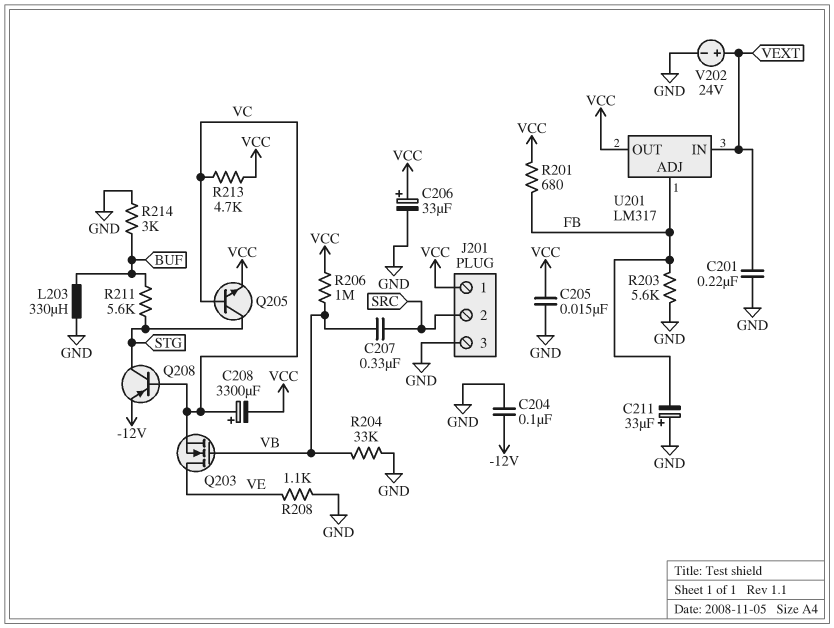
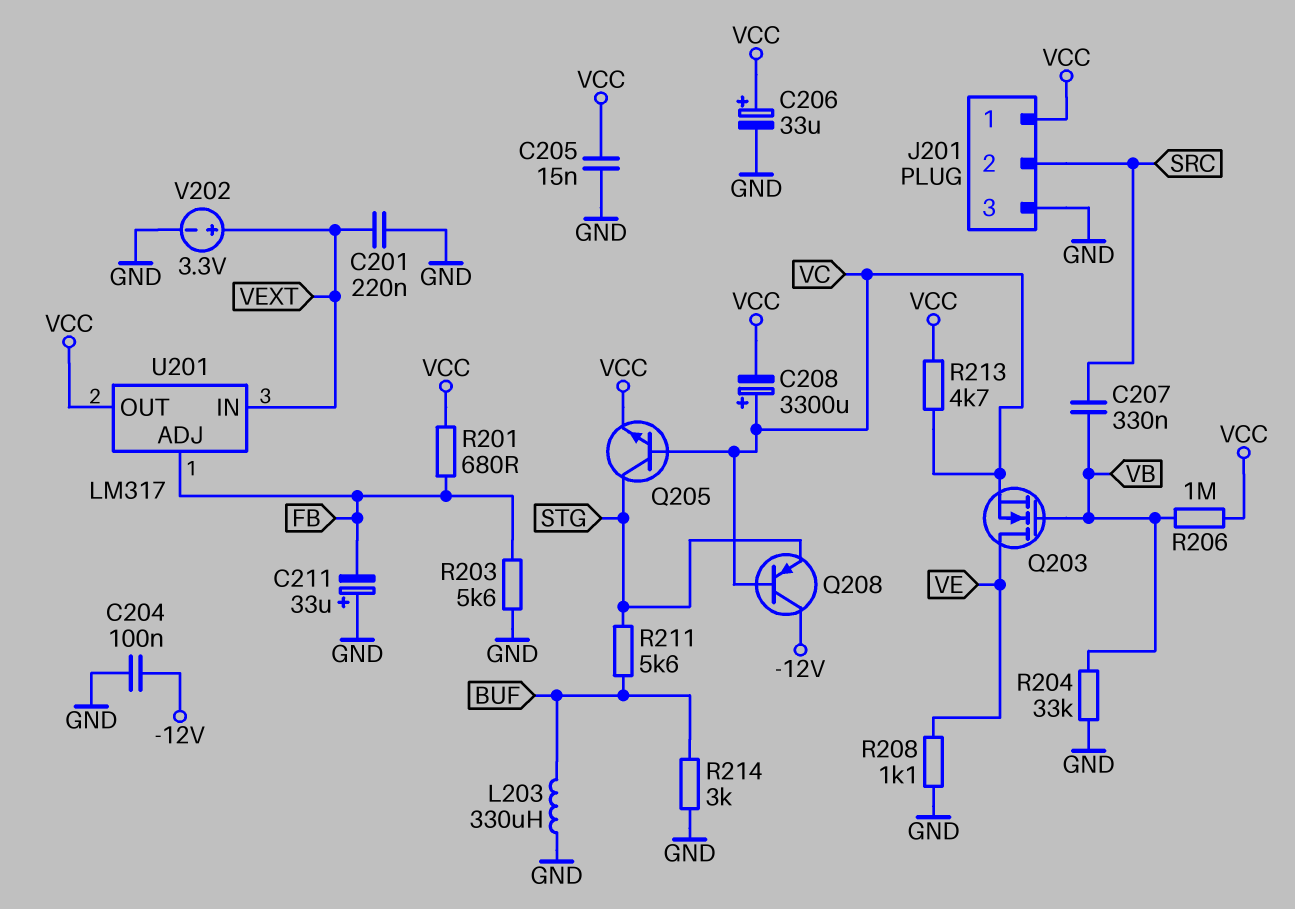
Q208: PNP (B VC, C STG, E -12V) -> PNP (B VC, C -12V, E STG)
V202: 24V (plus VEXT, minus GND) -> 3.3V (plus VEXT, minus GND)

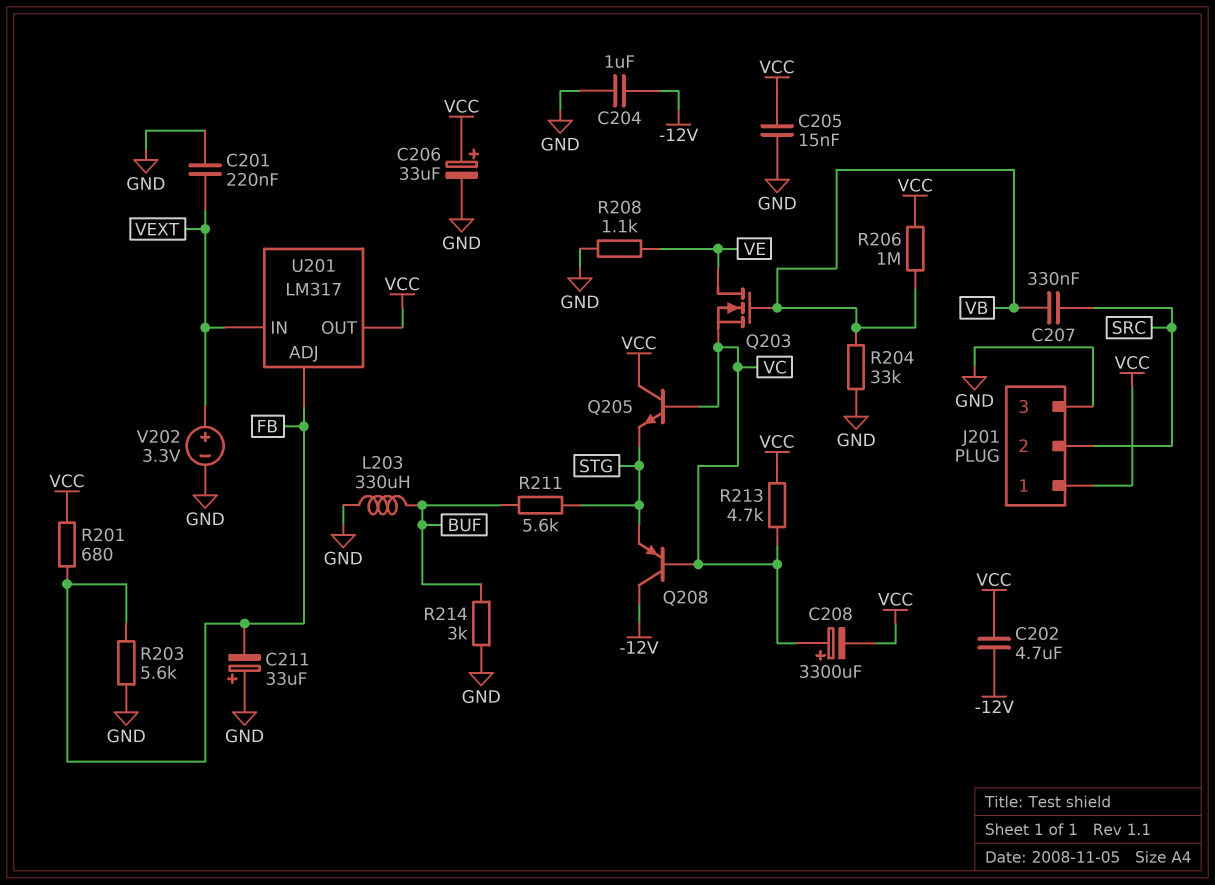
C202: none -> 4.7uF (-12V, VCC)
C204: 100nF (-12V, GND) -> 1uF (-12V, GND)
Q205: NPN (B VC, C STG, E VCC) -> NPN (B VC, C VCC, E STG)

